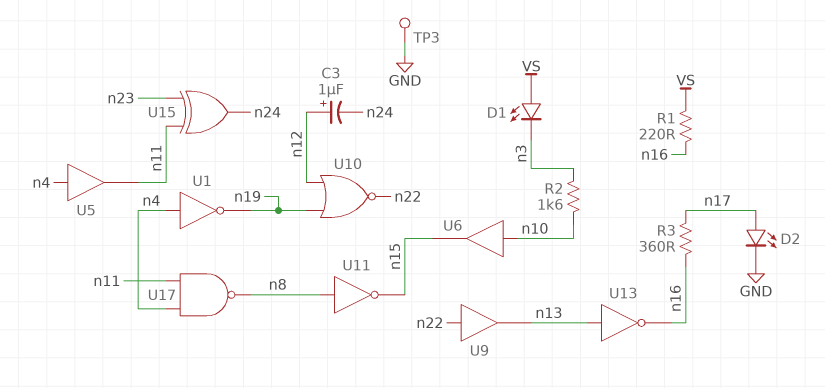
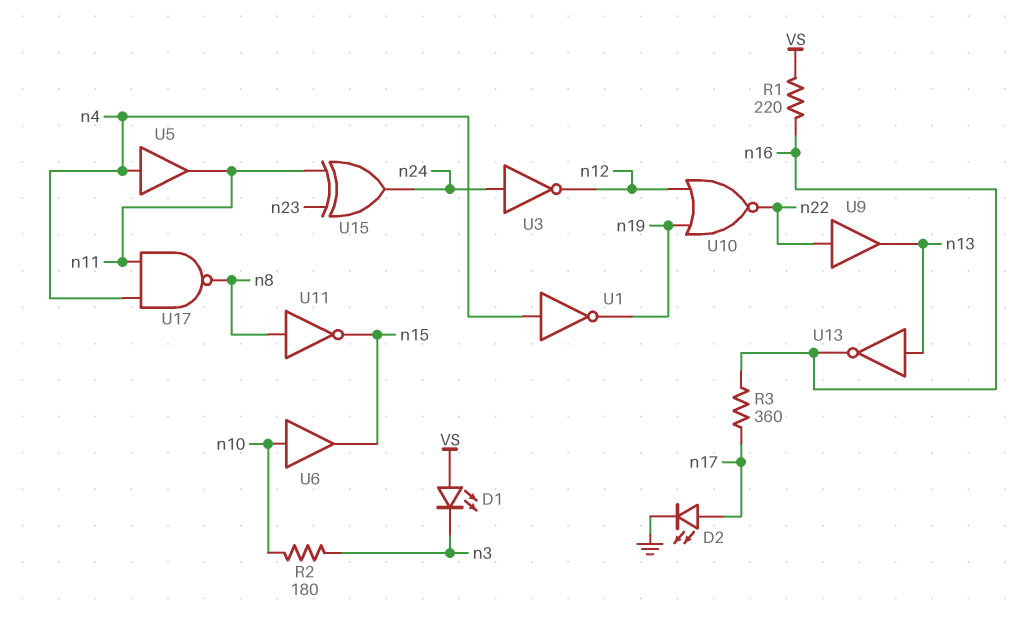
C3: 1uF (plus n12, minus n24) -> none
R2: 1.6k (n3, n10) -> 180 (n3, n10)
TP3: test point (GND) -> none
U3: none -> NOT (in n24, out n12)

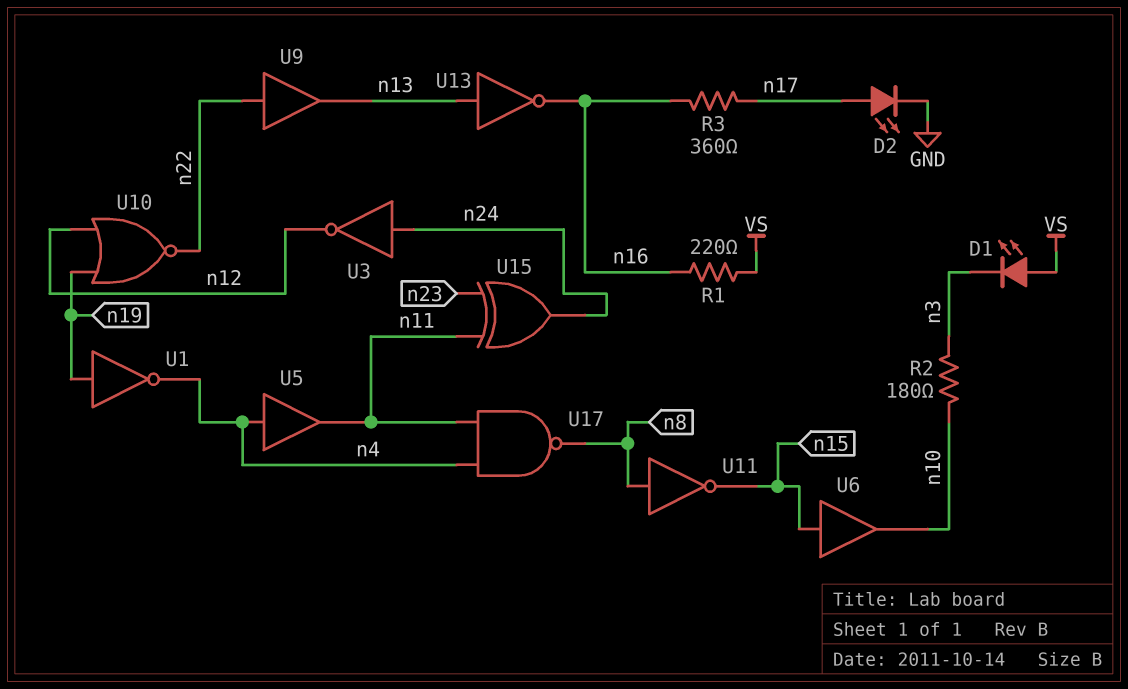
U1: NOT (in n4, out n19) -> NOT (in n19, out n4)
U6: buffer (in n10, out n15) -> buffer (in n15, out n10)

